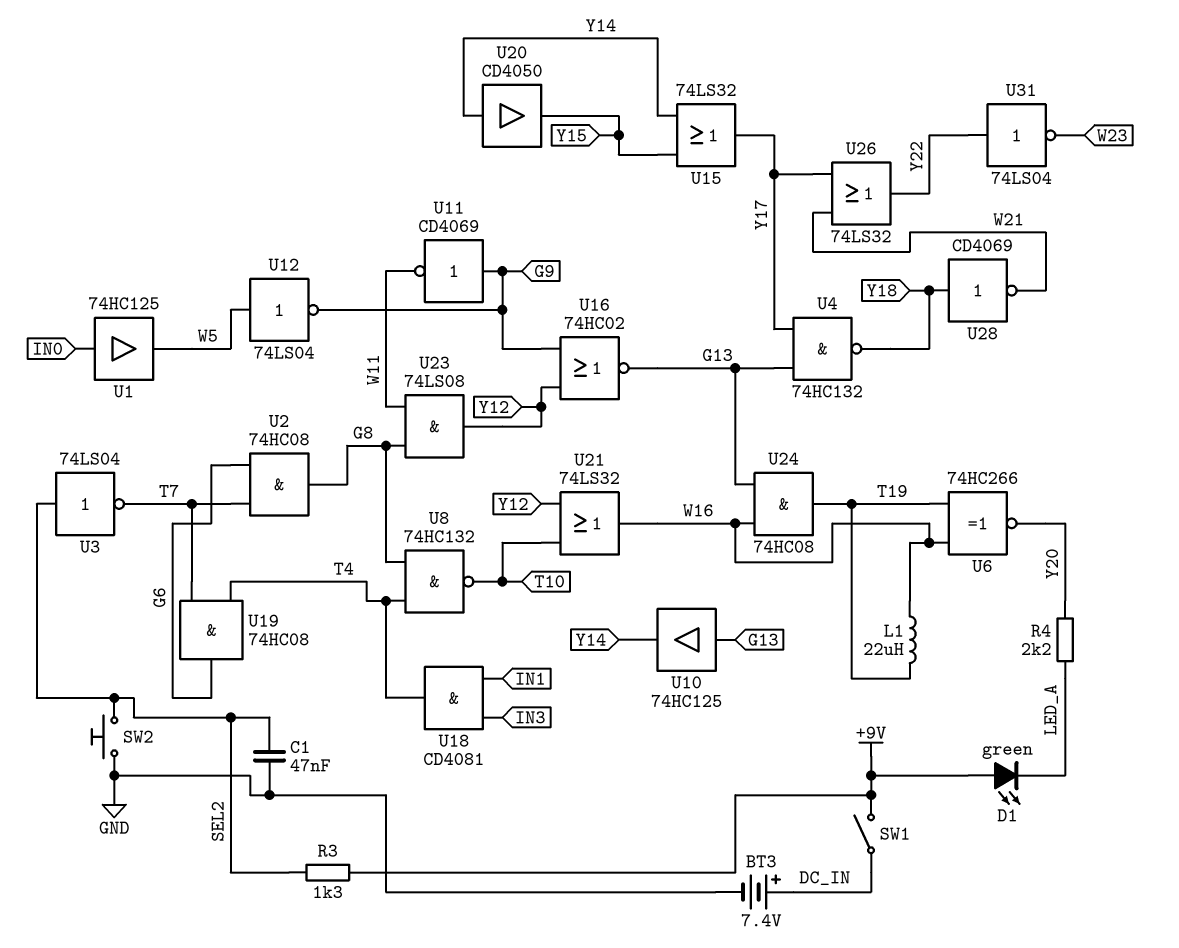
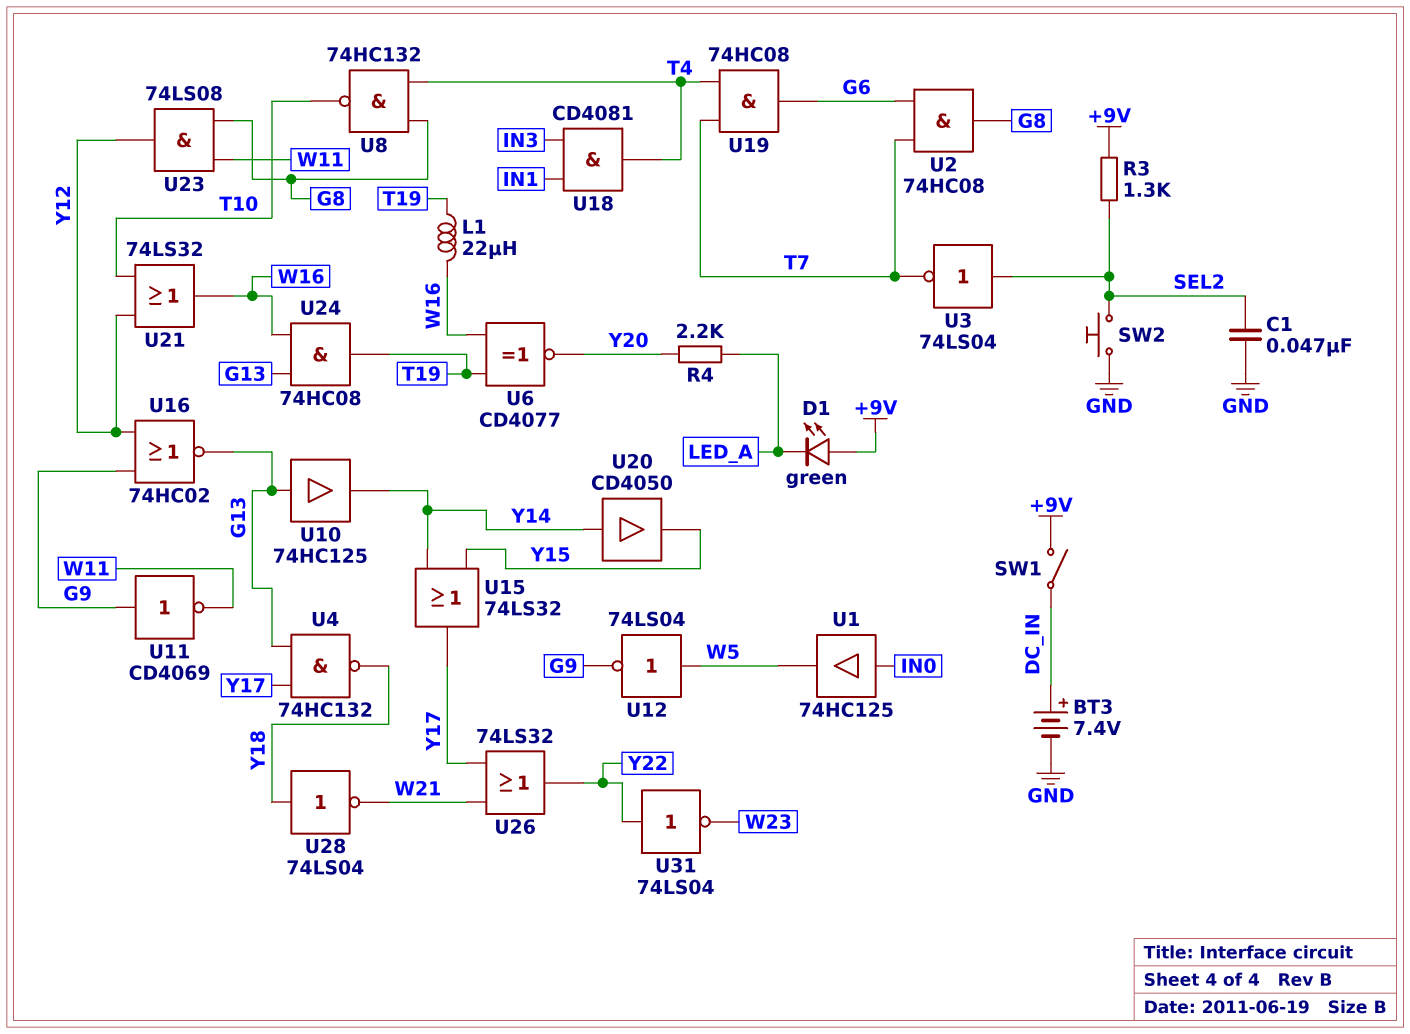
U6: XNOR 74HC266 (in T19, in W16, out Y20) -> XNOR CD4077 (in T19, in W16, out Y20)
U28: NOT CD4069 (in Y18, out W21) -> NOT 74LS04 (in Y18, out W21)

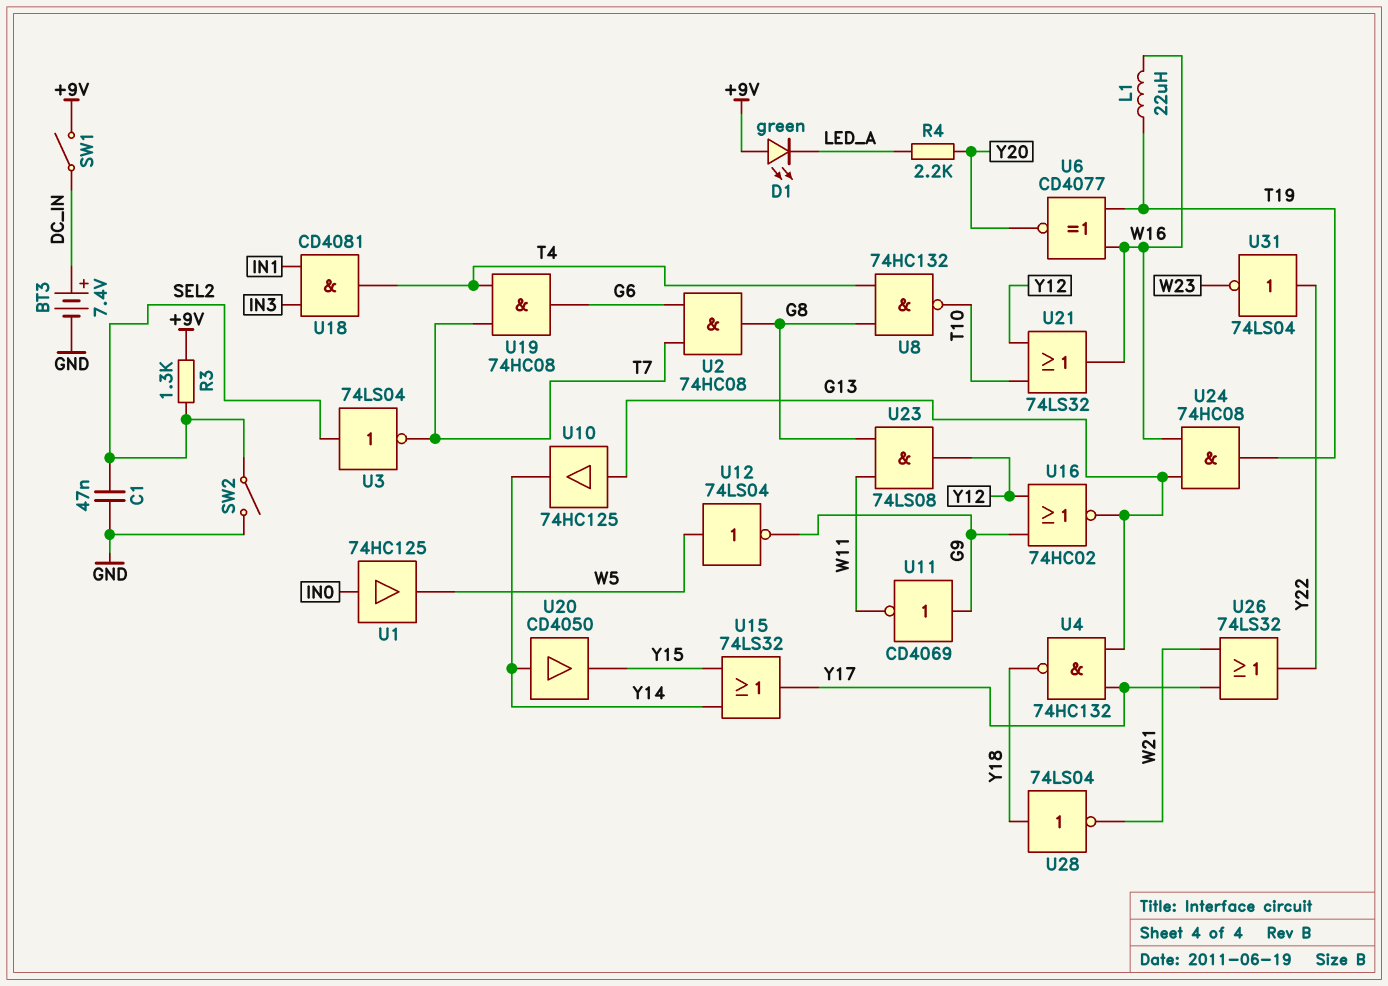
SW2: button (GND, SEL2) -> switch (GND, SEL2)

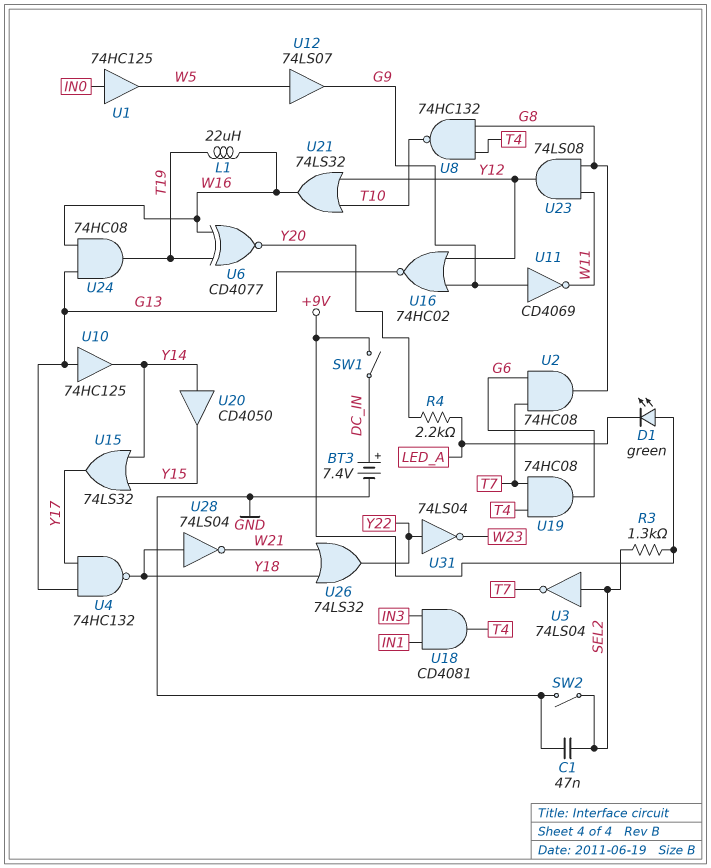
U12: NOT 74LS04 (in W5, out G9) -> buffer 74LS07 (in W5, out G9)
U26: OR 74LS32 (in W21, in Y17, out Y22) -> OR 74LS32 (in W21, in Y18, out Y22)

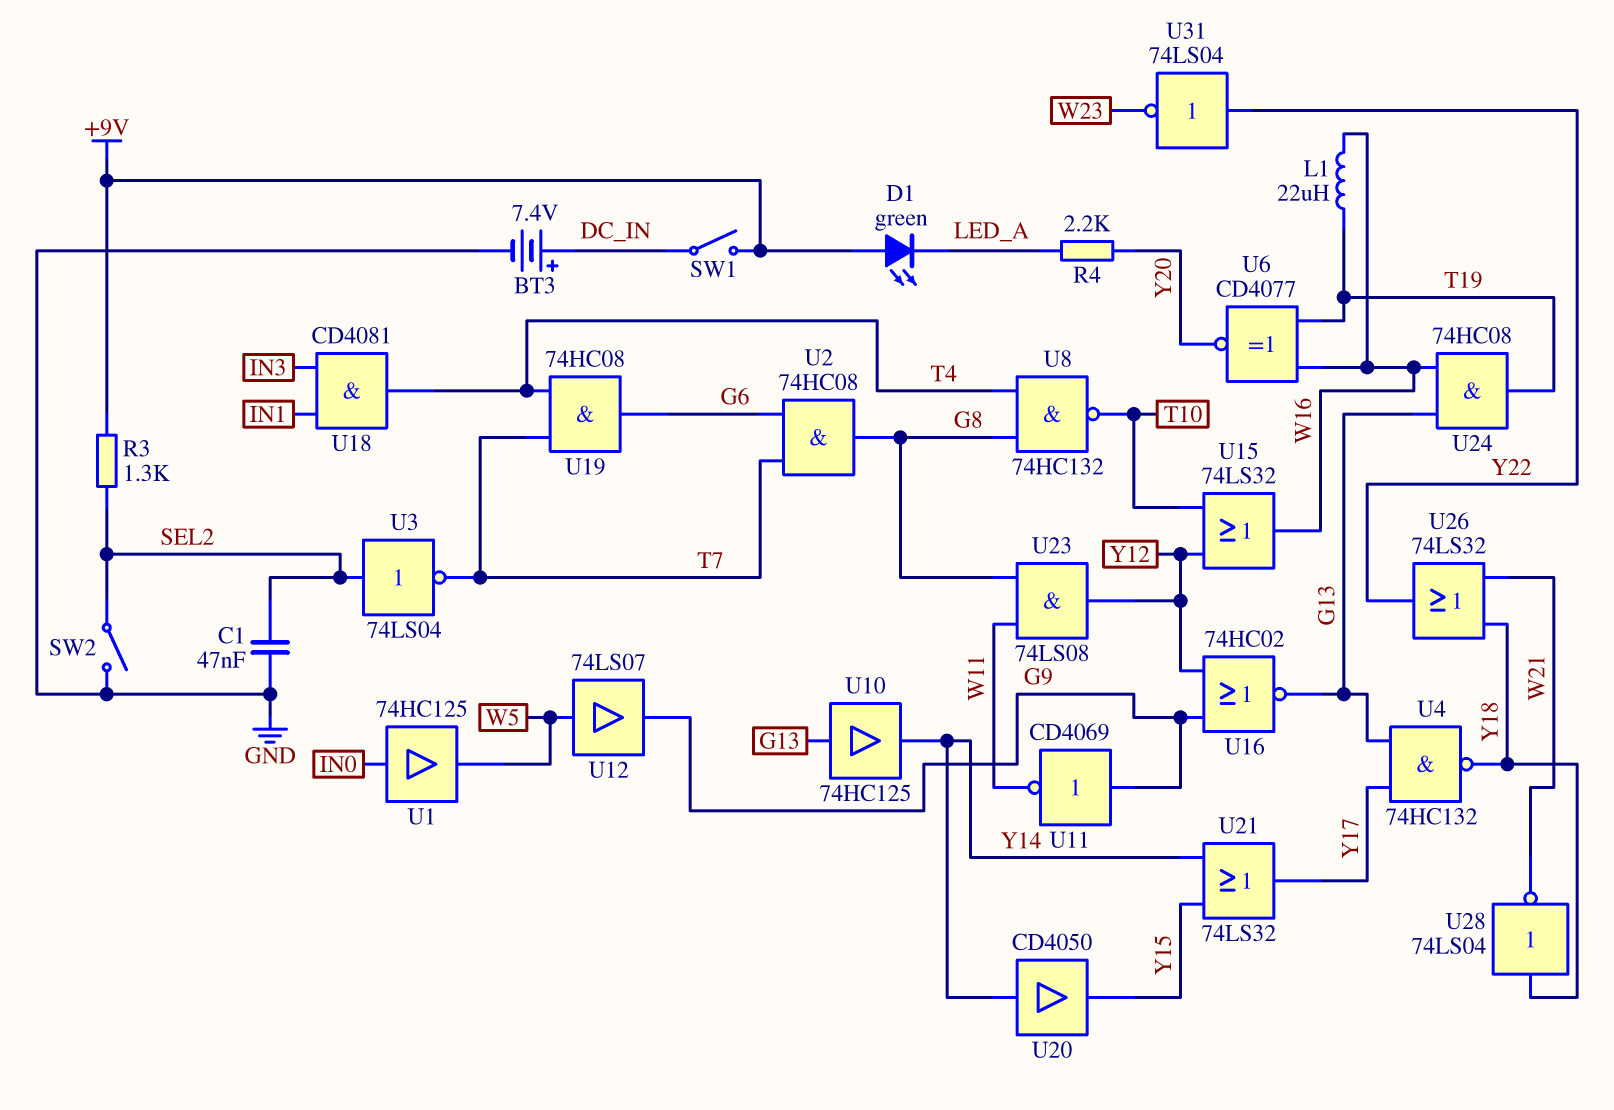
U15: OR 74LS32 (in Y14, in Y15, out Y17) -> OR 74LS32 (in T10, in Y12, out W16)
U21: OR 74LS32 (in T10, in Y12, out W16) -> OR 74LS32 (in Y14, in Y15, out Y17)

